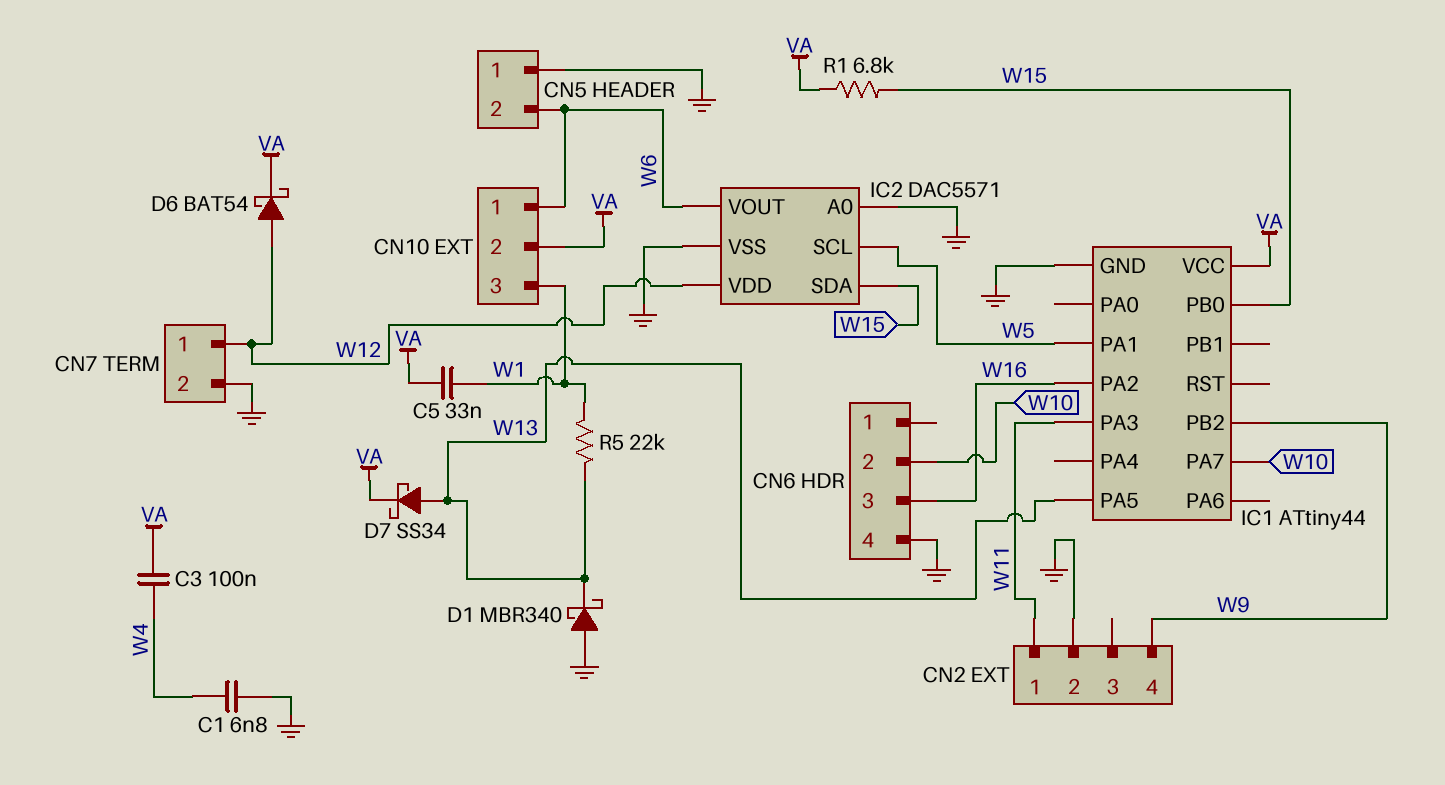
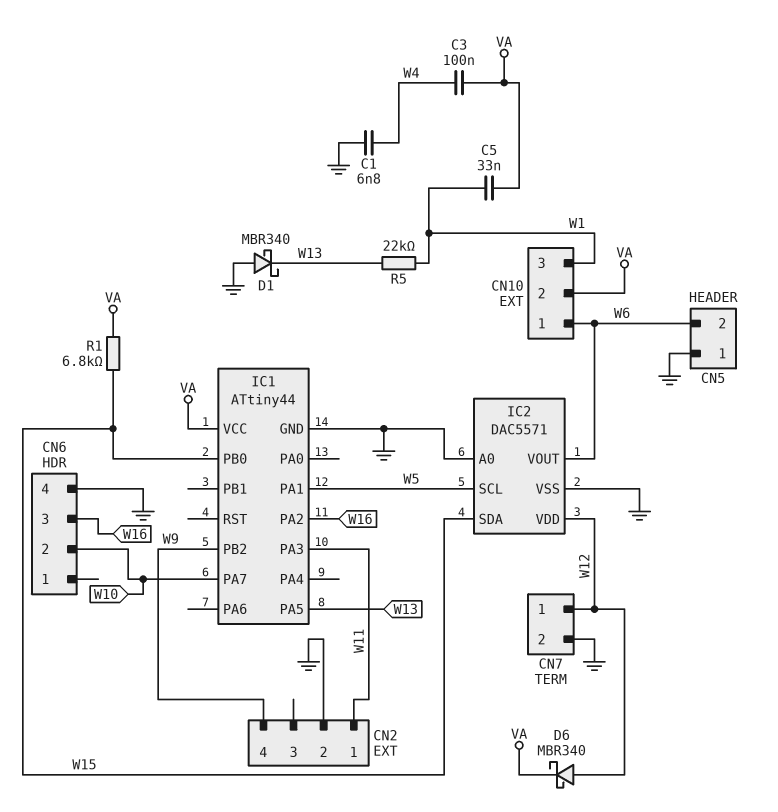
D6: schottky BAT54 (A W12, K VA) -> schottky MBR340 (A W12, K VA)
D7: schottky SS34 (A W13, K VA) -> none

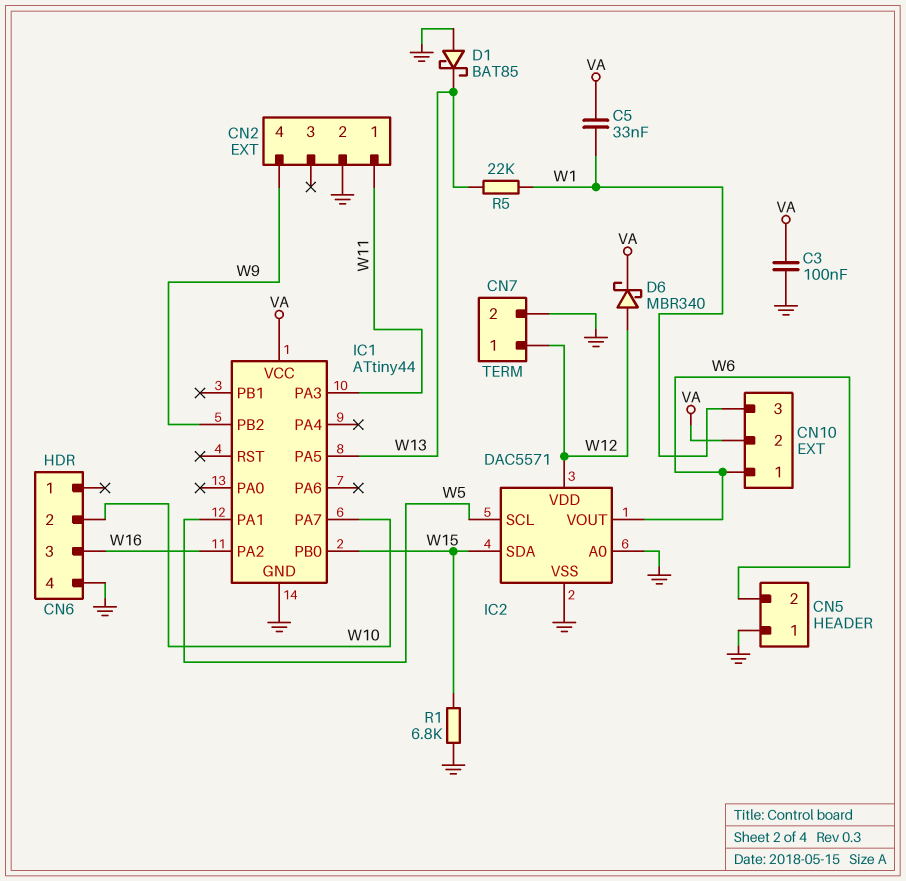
C1: 6.8nF (GND, W4) -> none
C3: 100nF (VA, W4) -> 100nF (GND, VA)
D1: schottky MBR340 (A GND, K W13) -> schottky BAT85 (A GND, K W13)
R1: 6.8k (VA, W15) -> 6.8k (GND, W15)

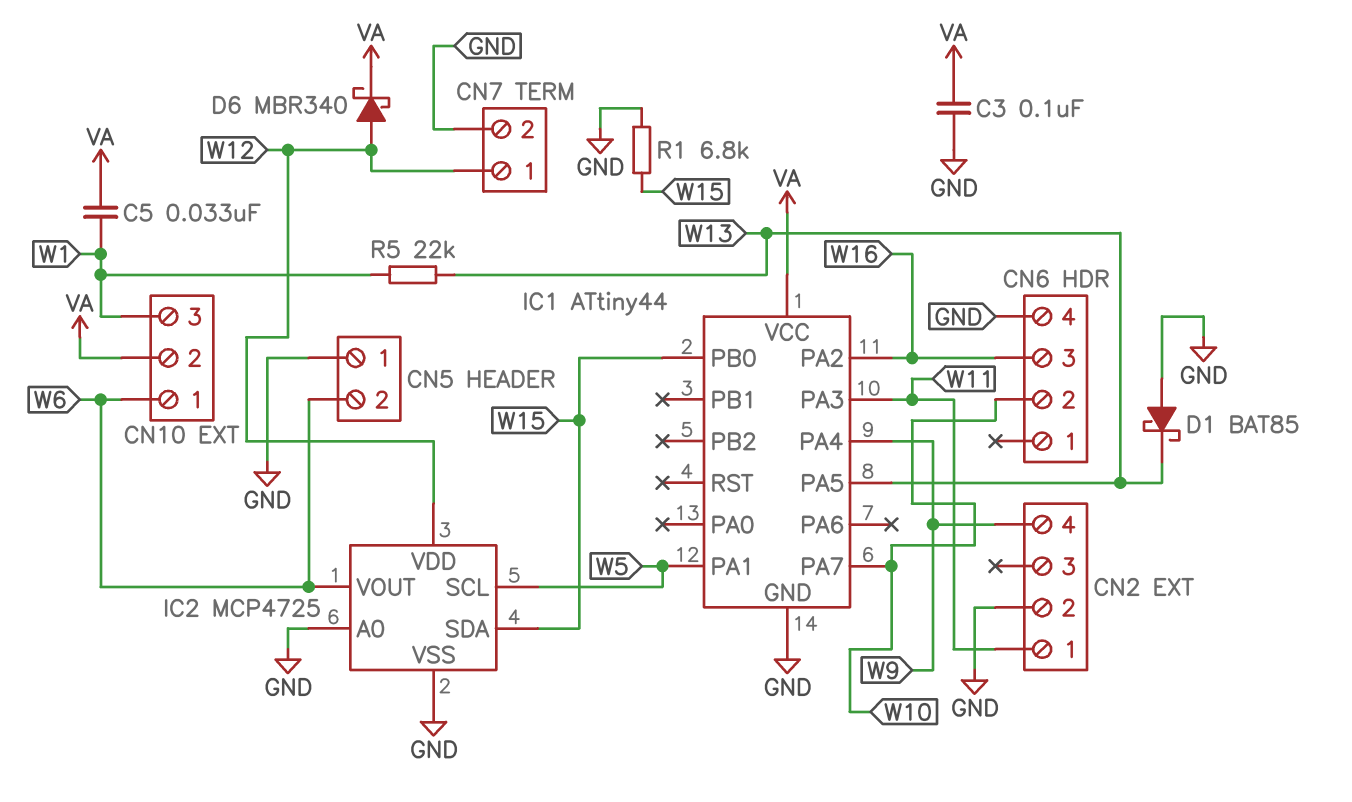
IC1 pin PA4: none -> W9
IC1 pin PB2: W9 -> none
IC2: DAC5571 -> MCP4725

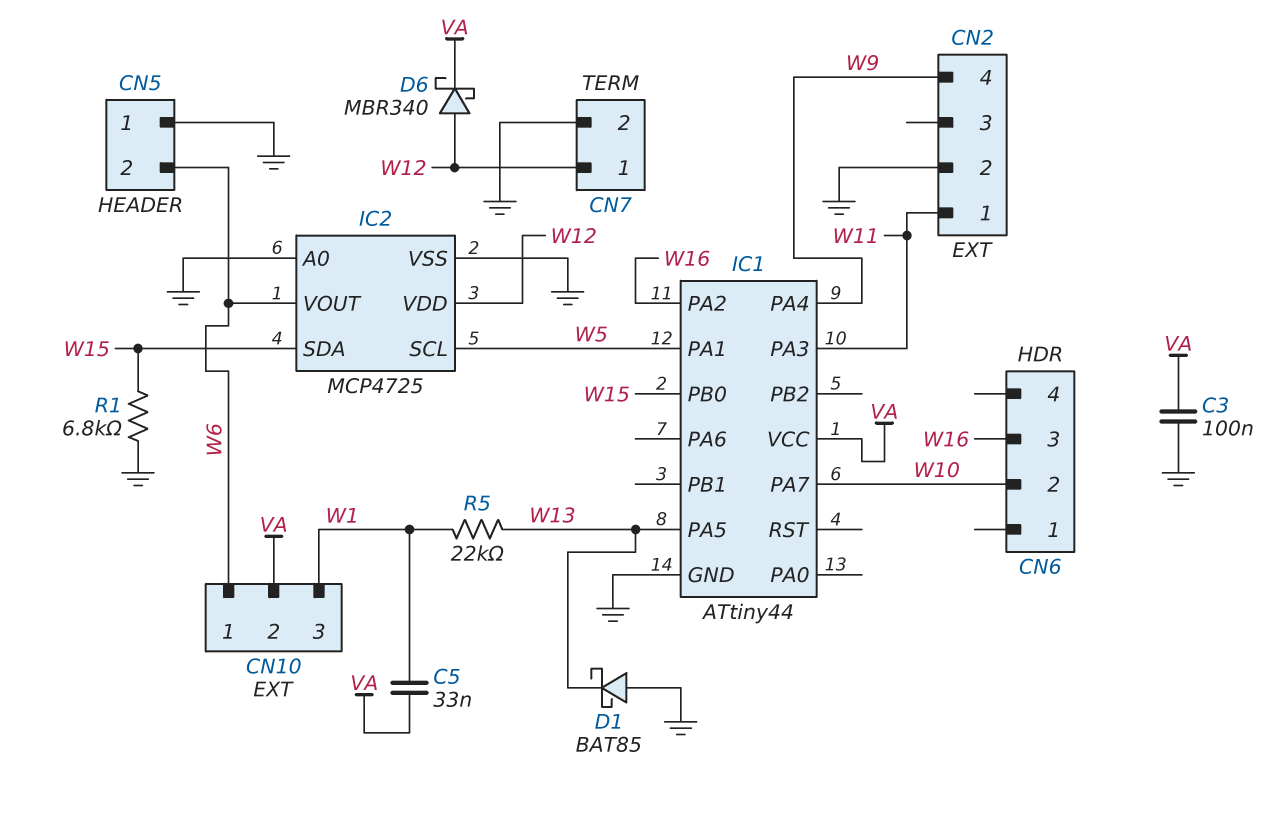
CN6 pin 4: GND -> none

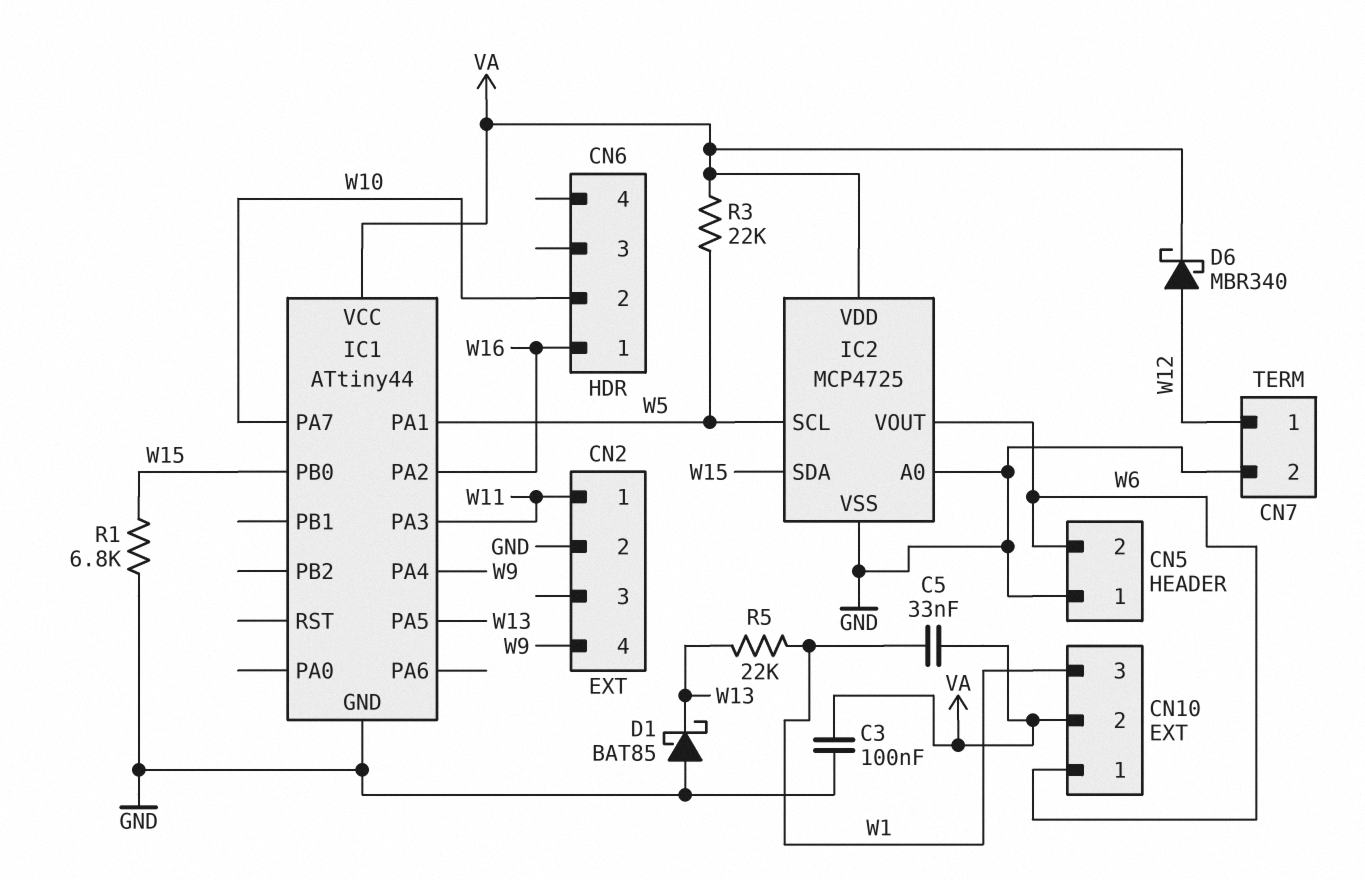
CN6 pin 1: none -> W16
CN6 pin 3: W16 -> none
IC2 pin VDD: W12 -> VA
R3: none -> 22k (VA, W5)

